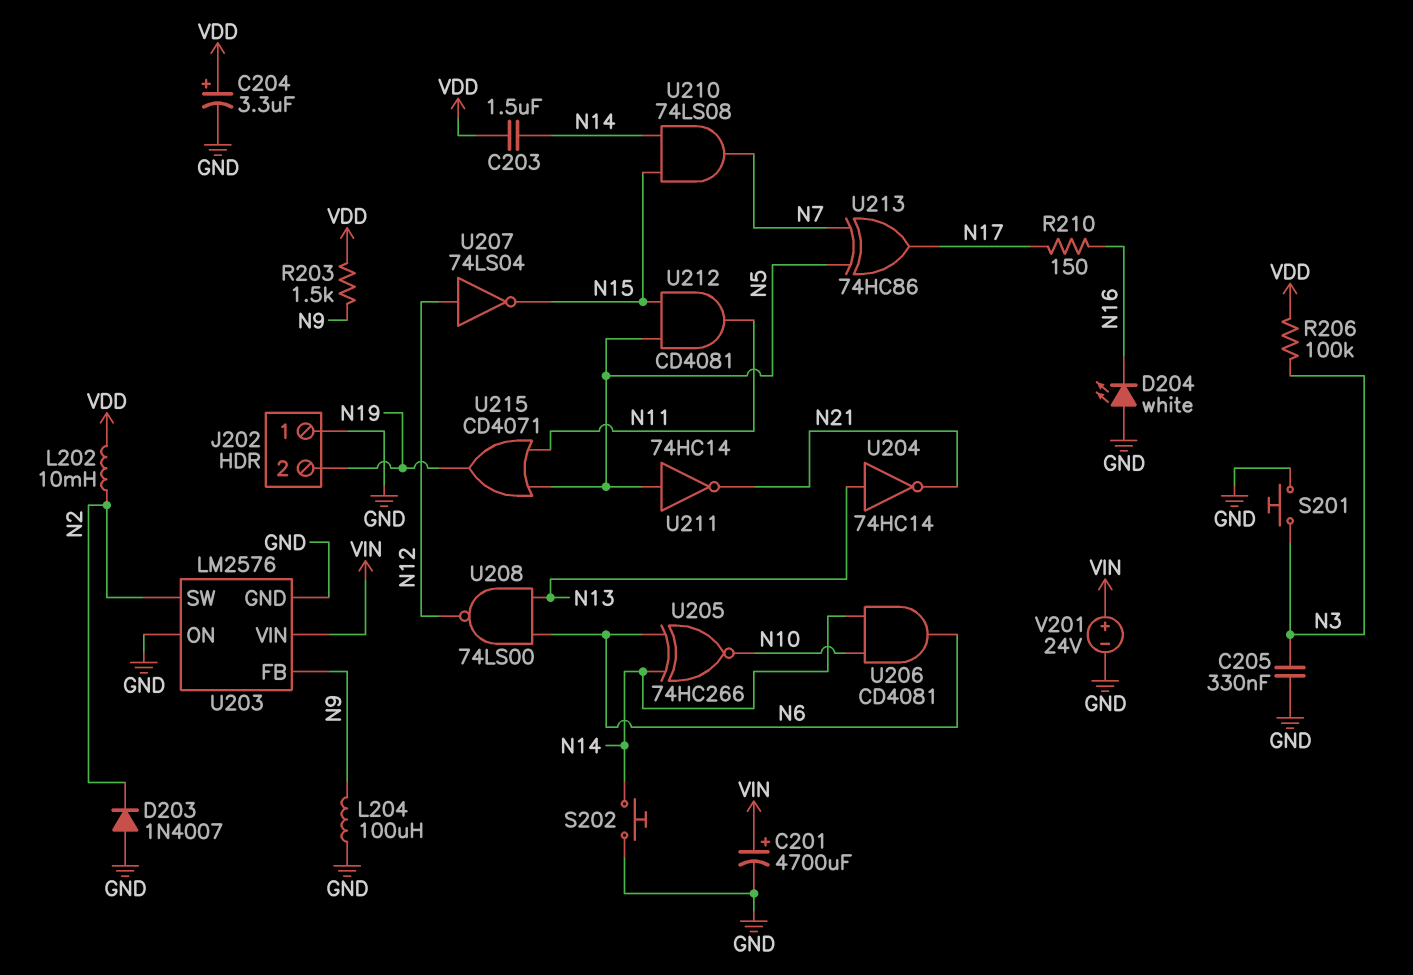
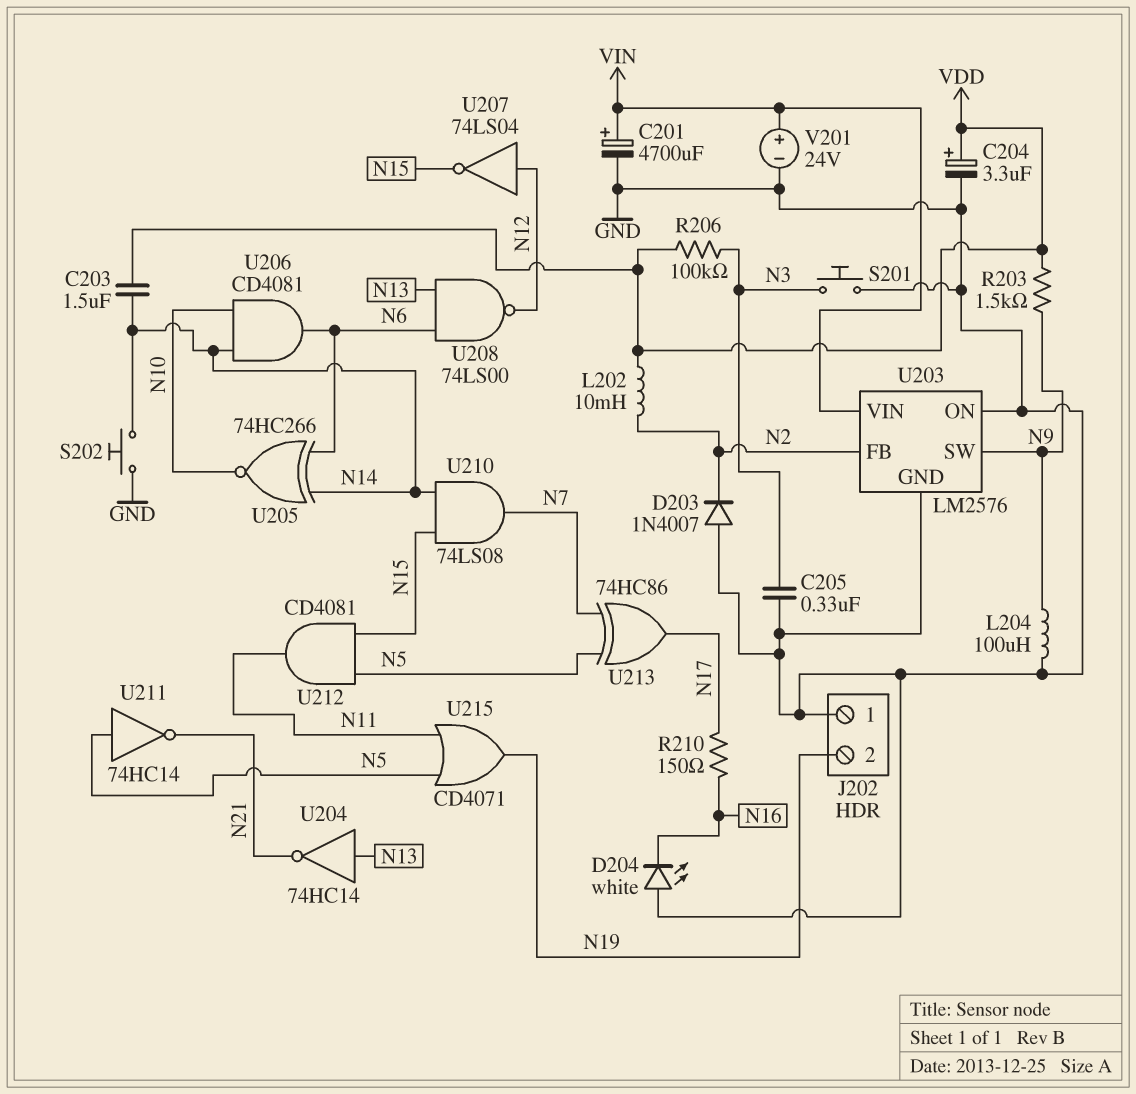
U203 pin FB: N9 -> N2
U203 pin SW: N2 -> N9

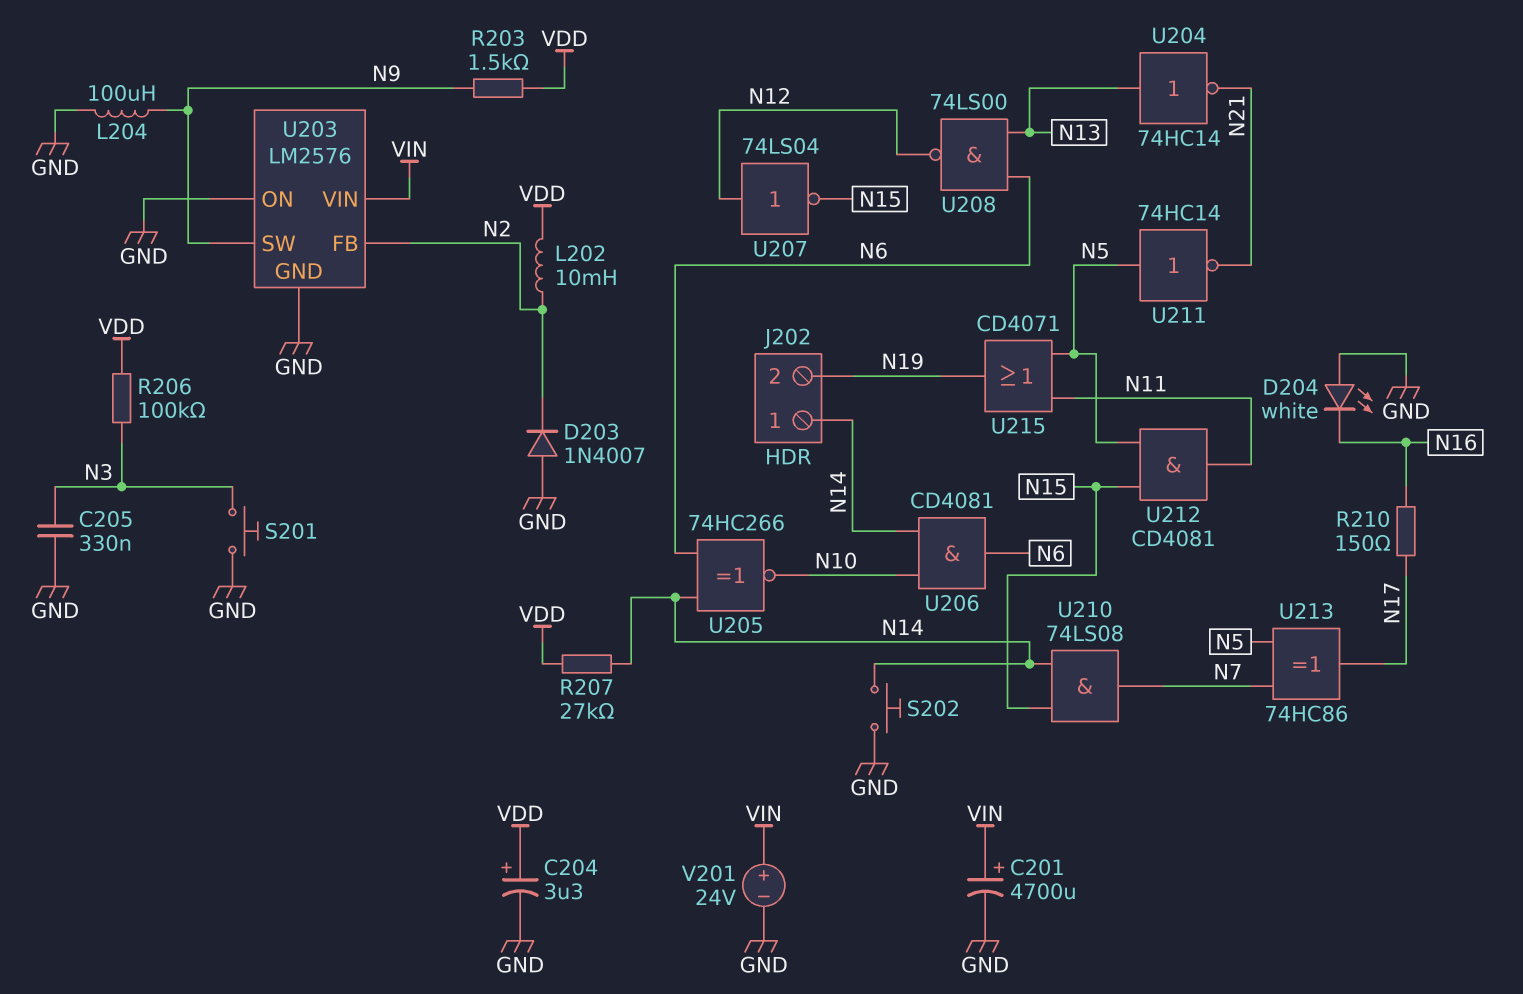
C203: 1.5uF (N14, VDD) -> none
J202 pin 1: GND -> N14
R207: none -> 27k (N14, VDD)

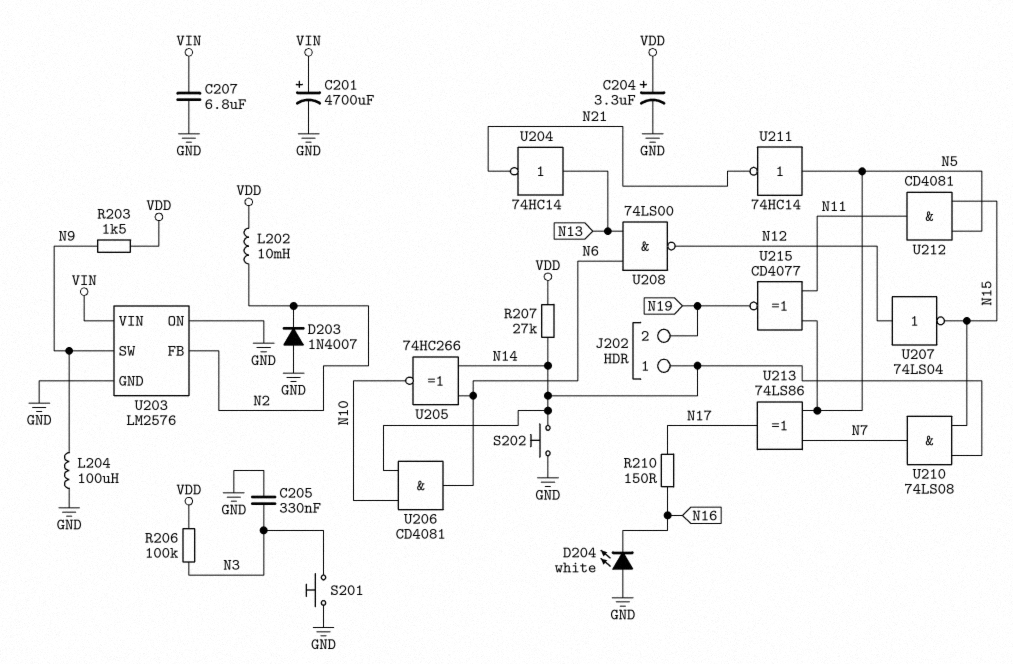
C207: none -> 6.8uF (GND, VIN)
U213: XOR 74HC86 (in N5, in N7, out N17) -> XOR 74LS86 (in N5, in N7, out N17)
U215: OR CD4071 (in N5, in N11, out N19) -> XNOR CD4077 (in N5, in N11, out N19)
V201: 24V (plus VIN, minus GND) -> none

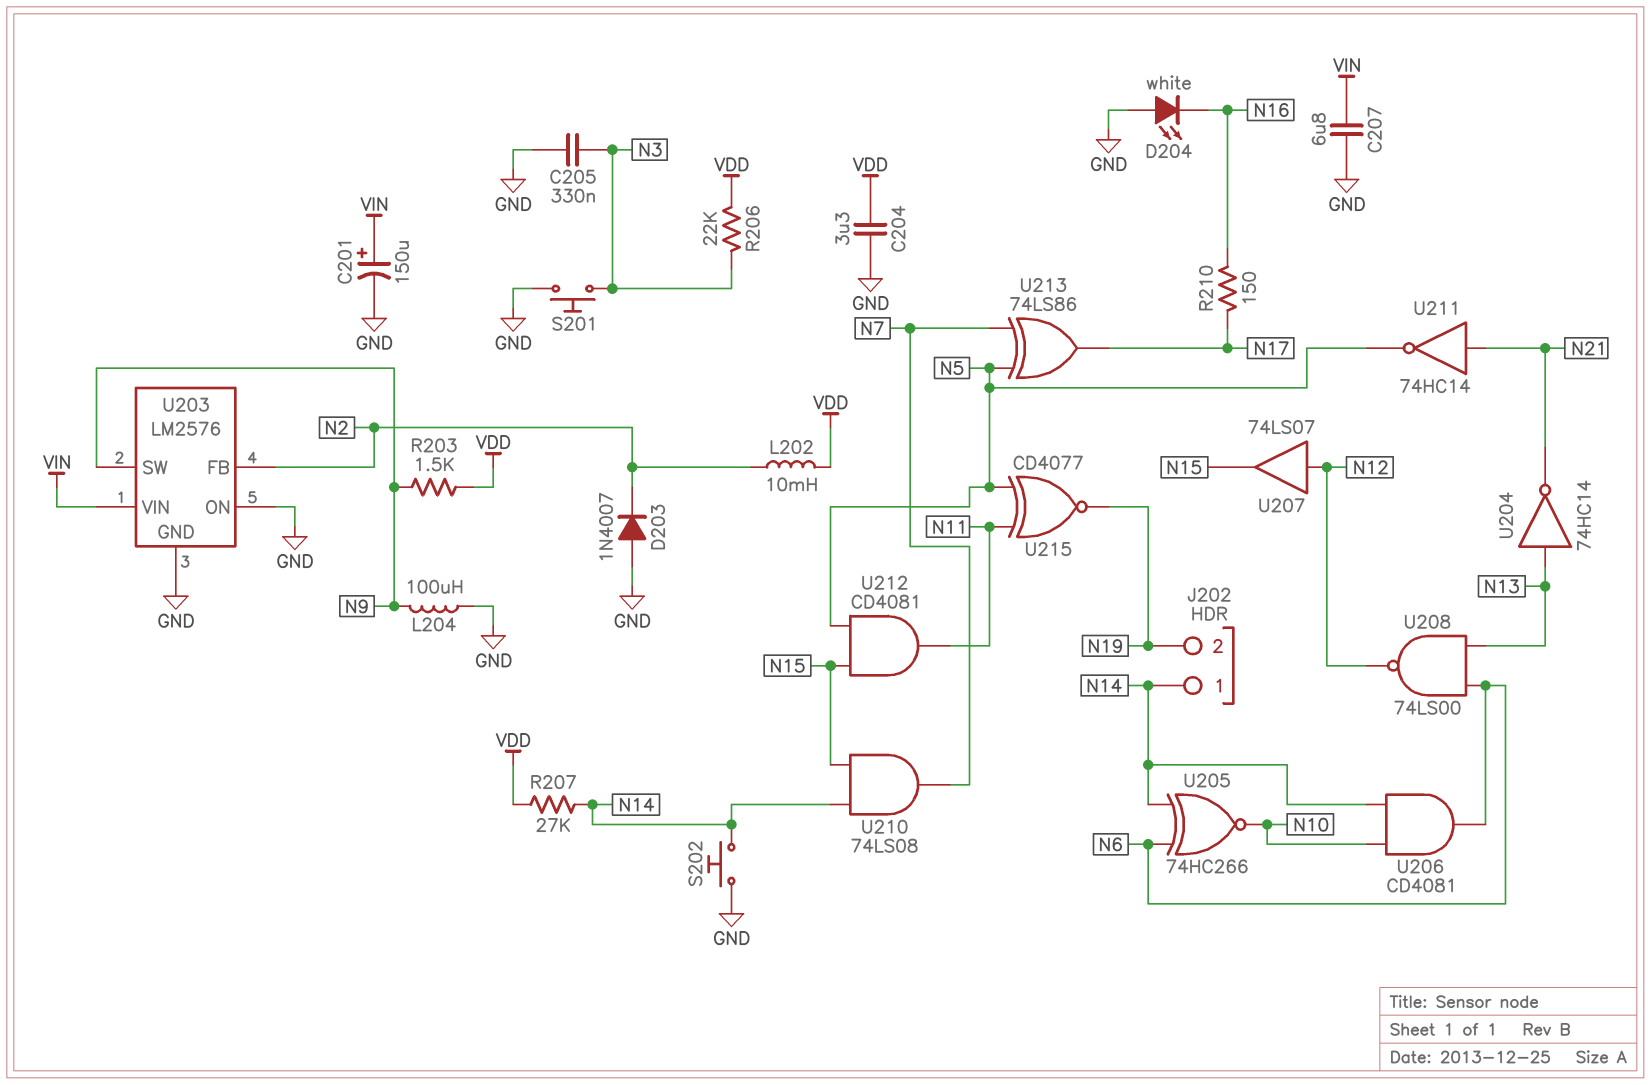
C201: 4700uF (plus VIN, minus GND) -> 150uF (plus VIN, minus GND)
C204: 3.3uF (plus VDD, minus GND) -> 3.3uF (GND, VDD)
R206: 100k (N3, VDD) -> 22k (N3, VDD)
U207: NOT 74LS04 (in N12, out N15) -> buffer 74LS07 (in N12, out N15)
U211: NOT 74HC14 (in N5, out N21) -> NOT 74HC14 (in N21, out N5)

